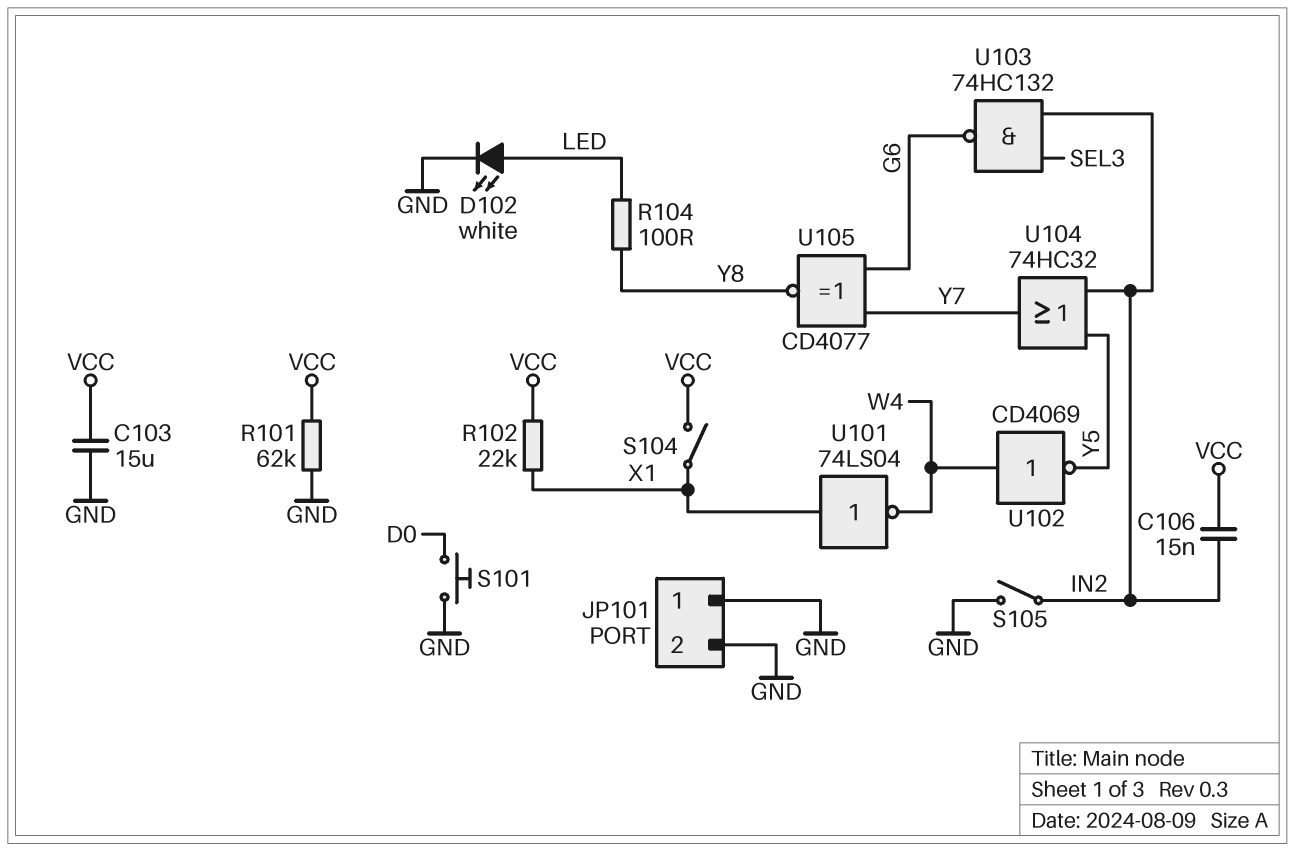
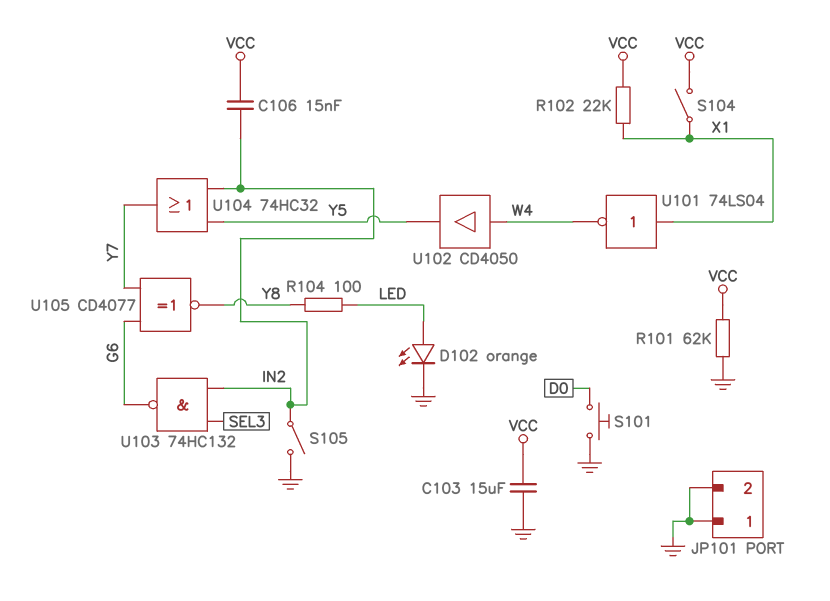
D102: LED white (A LED, K GND) -> LED orange (A LED, K GND)
U102: NOT CD4069 (in W4, out Y5) -> buffer CD4050 (in W4, out Y5)

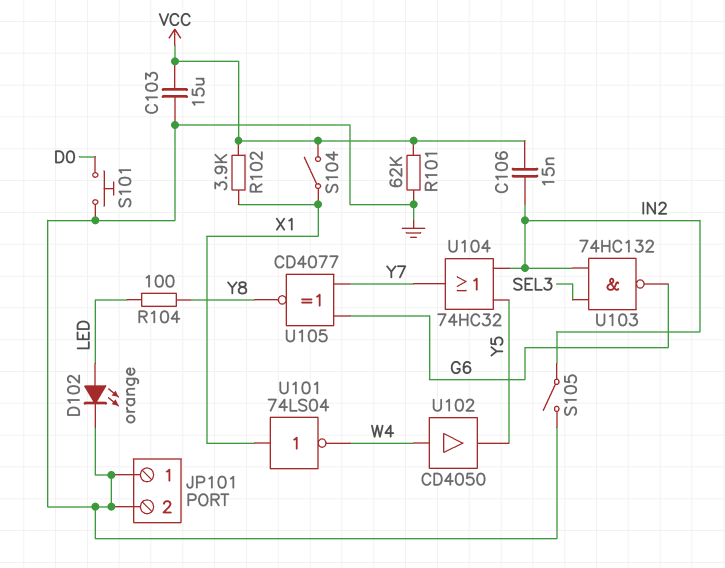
R102: 22k (VCC, X1) -> 3.9k (VCC, X1)

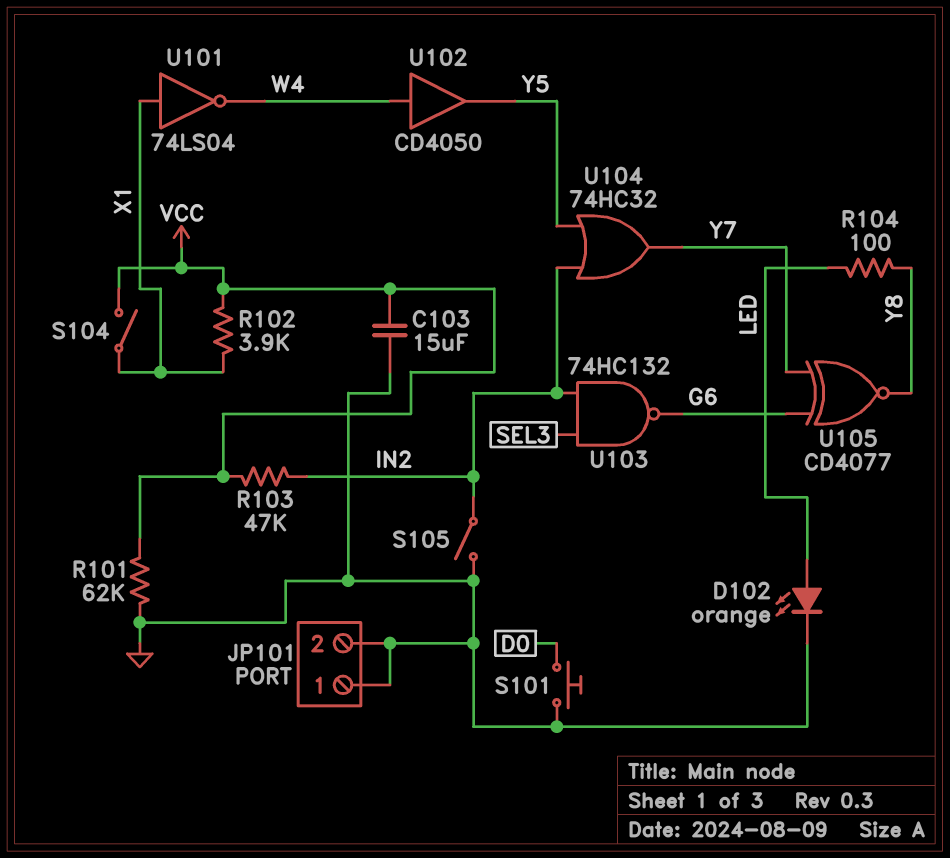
C106: 15nF (IN2, VCC) -> none
R103: none -> 47k (IN2, VCC)

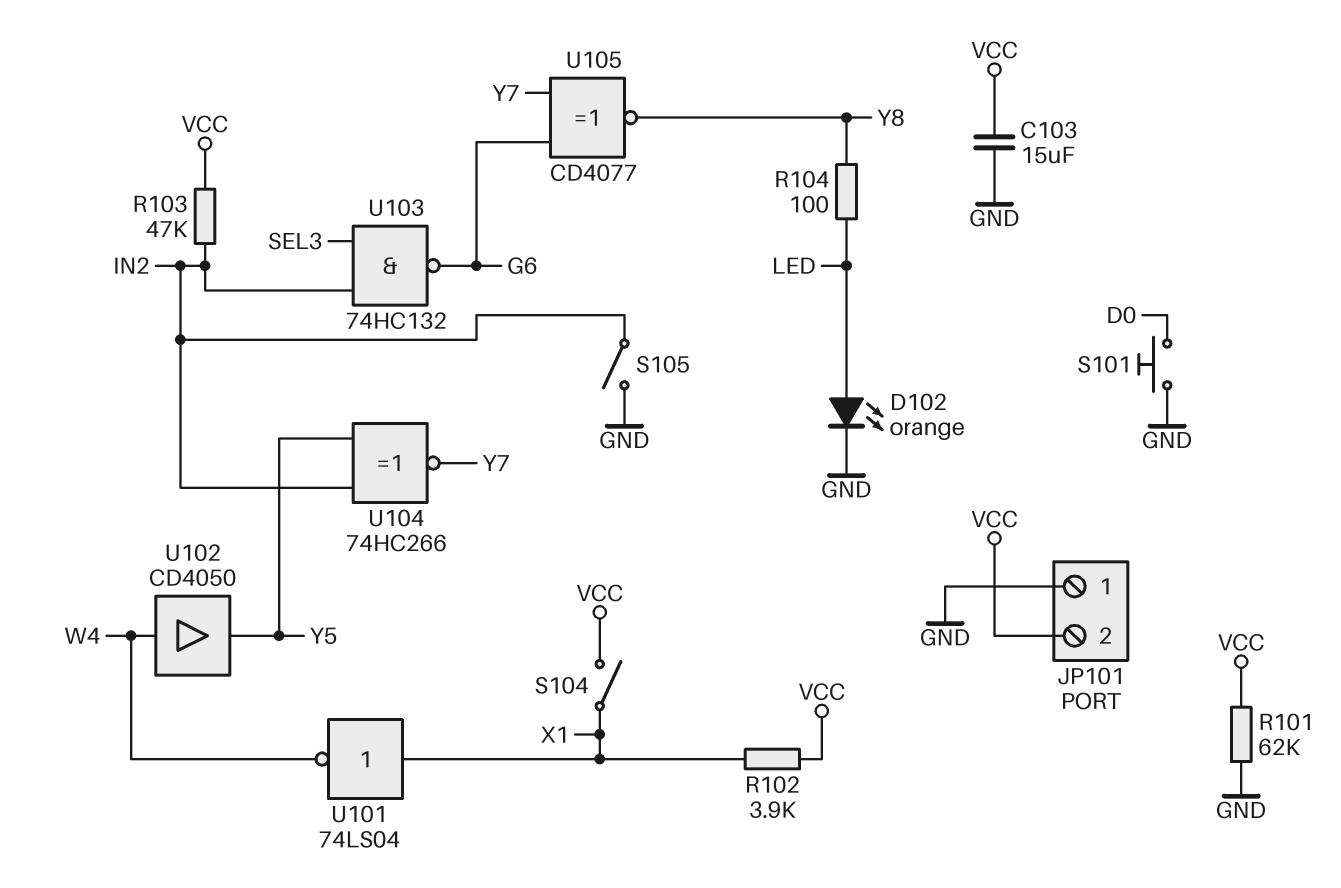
JP101 pin 2: GND -> VCC
U104: OR 74HC32 (in IN2, in Y5, out Y7) -> XNOR 74HC266 (in IN2, in Y5, out Y7)

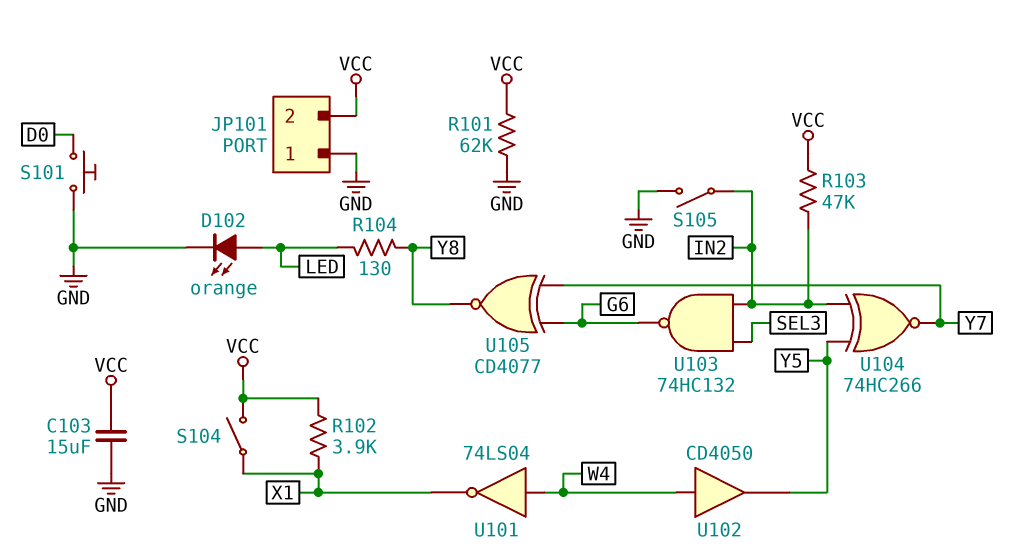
R104: 100 (LED, Y8) -> 130 (LED, Y8)
U101: NOT 74LS04 (in X1, out W4) -> NOT 74LS04 (in W4, out X1)

